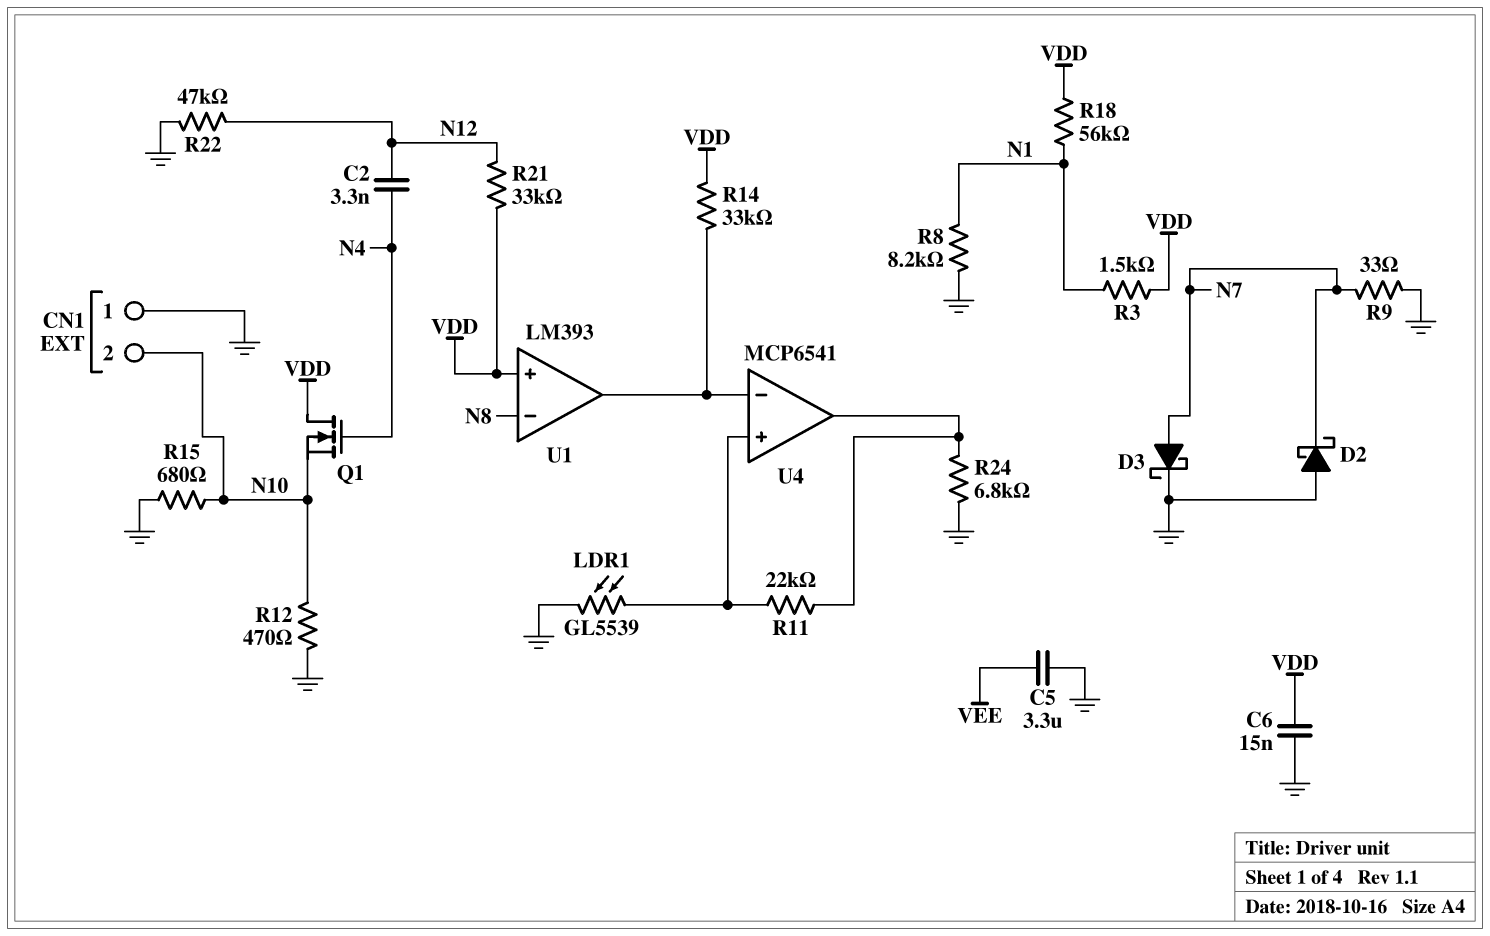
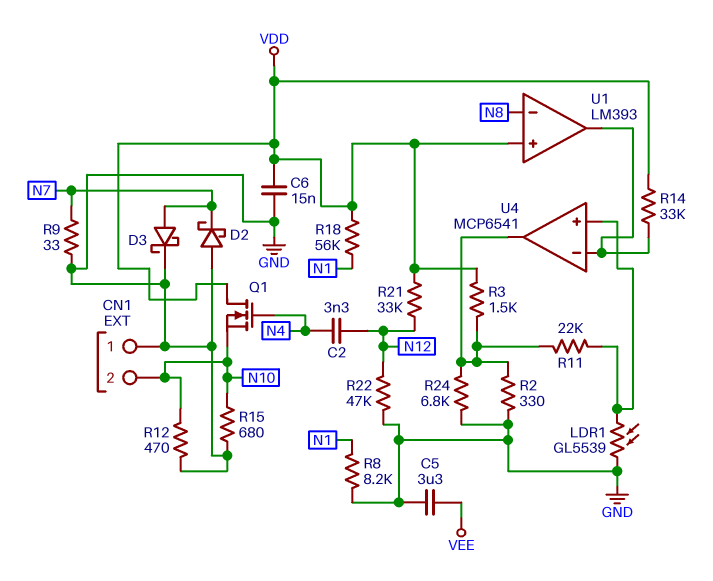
R2: none -> 330 (GND, U4/out)
R3: 1.5k (N1, VDD) -> 1.5k (U4/out, VDD)

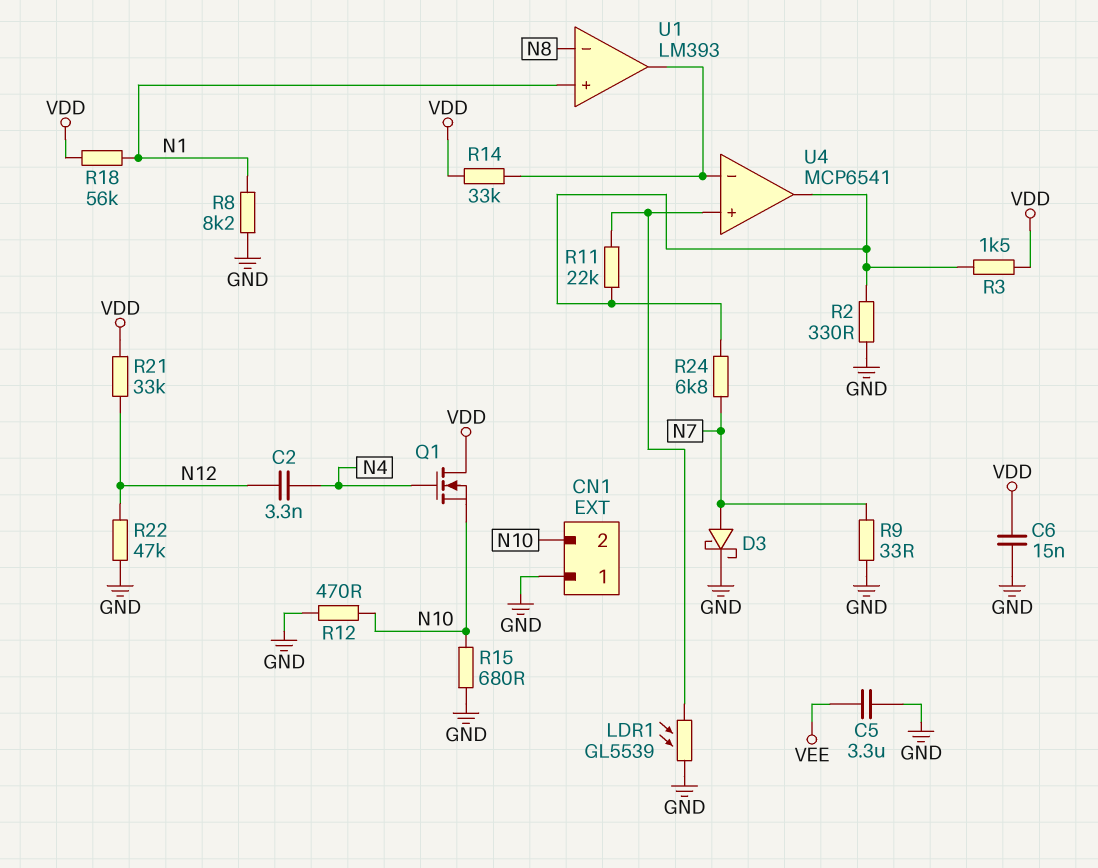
D2: schottky (A GND, K N7) -> none
R24: 6.8k (GND, U4/out) -> 6.8k (N7, U4/out)
U1 pin in+: VDD -> N1

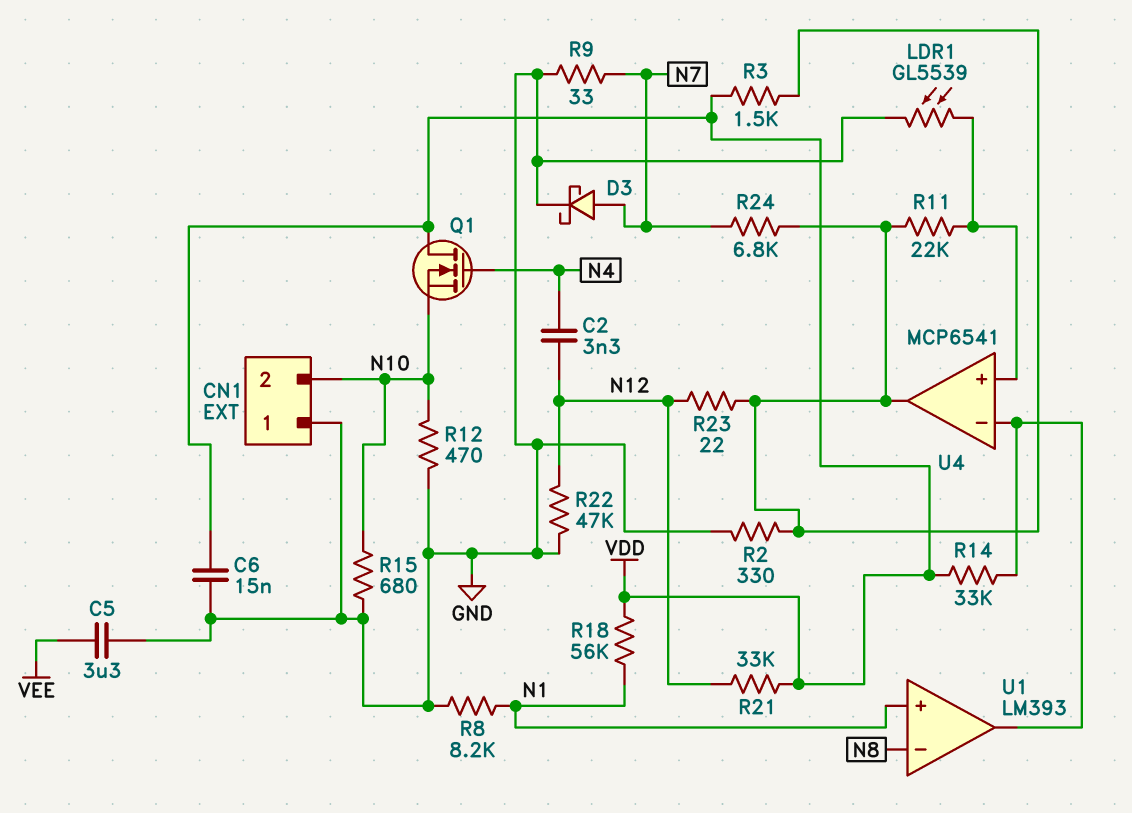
R23: none -> 22 (N12, U4/out)

